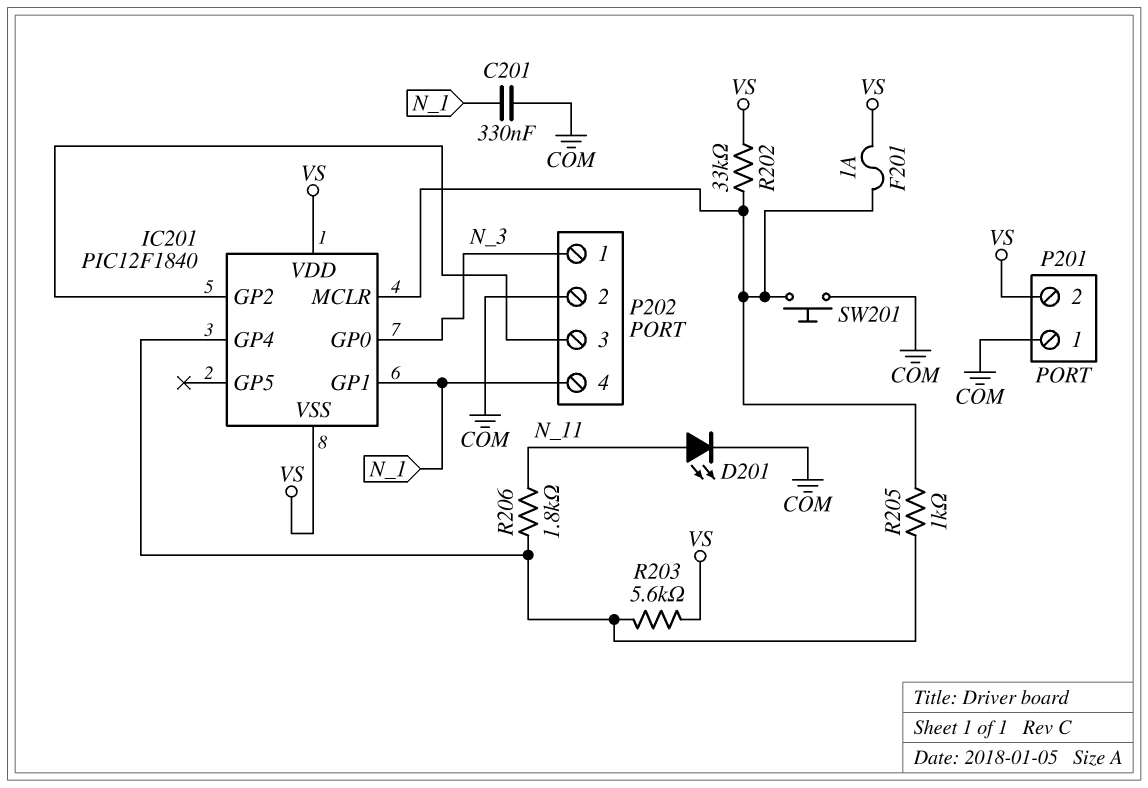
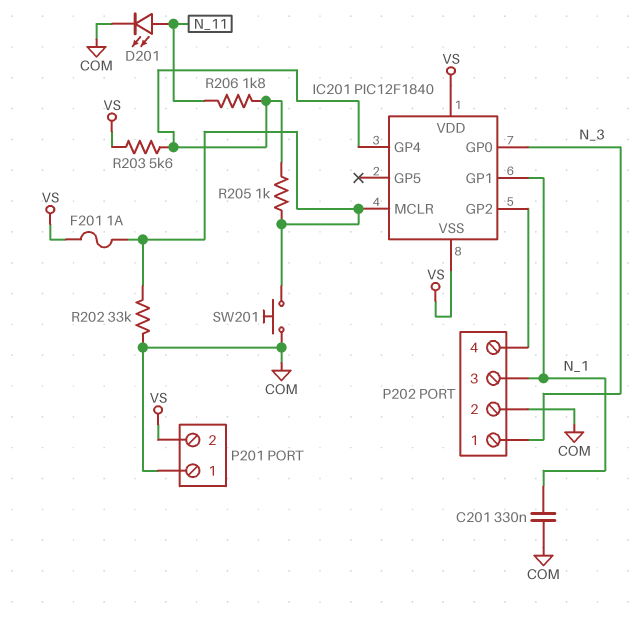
P202 pin 3: IC201/GP2 -> N_1
P202 pin 4: N_1 -> IC201/GP2
R202: 33k (IC201/MCLR, VS) -> 33k (COM, IC201/MCLR)

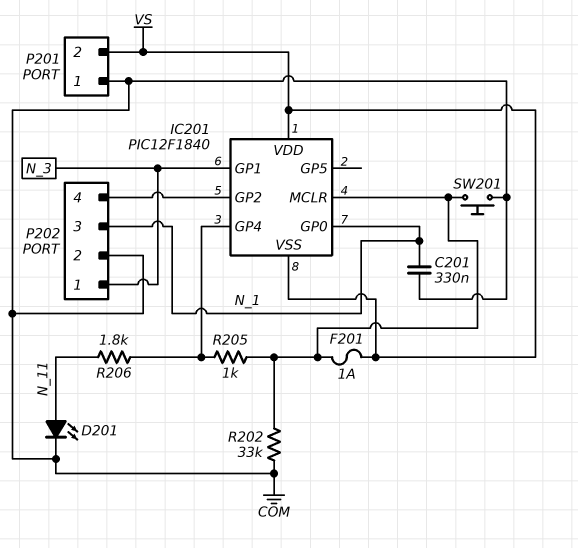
IC201 pin GP0: N_3 -> N_1
IC201 pin GP1: N_1 -> N_3
R203: 5.6k (IC201/GP4, VS) -> none

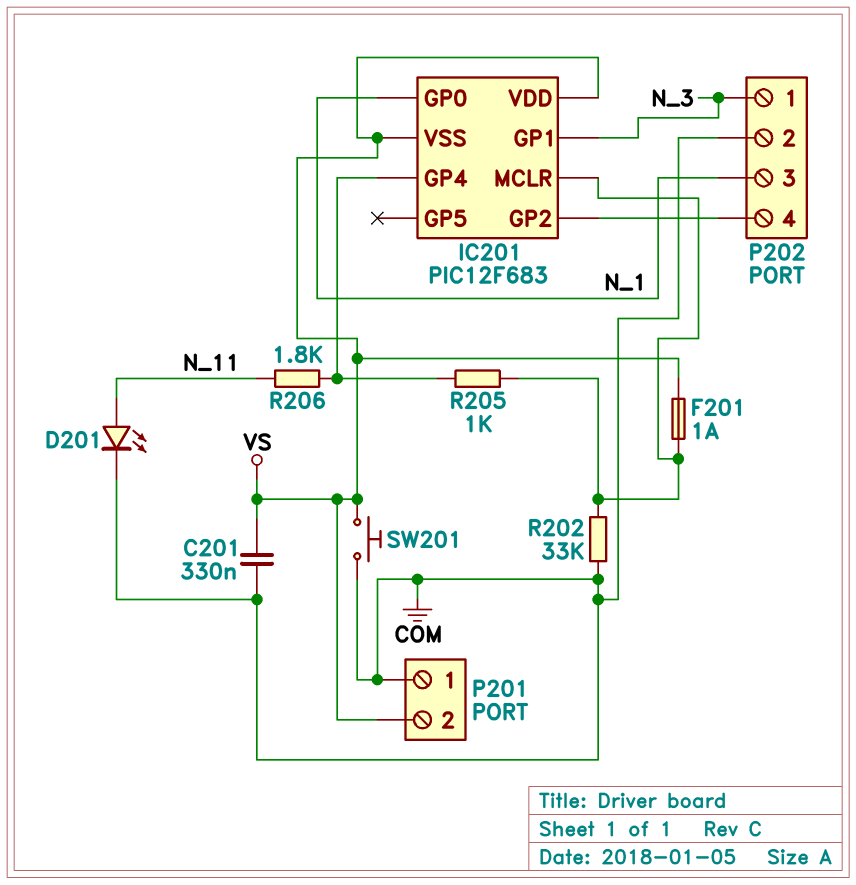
C201: 330nF (COM, N_1) -> 330nF (COM, VS)
IC201: PIC12F1840 -> PIC12F683
SW201: button (COM, IC201/MCLR) -> button (COM, VS)

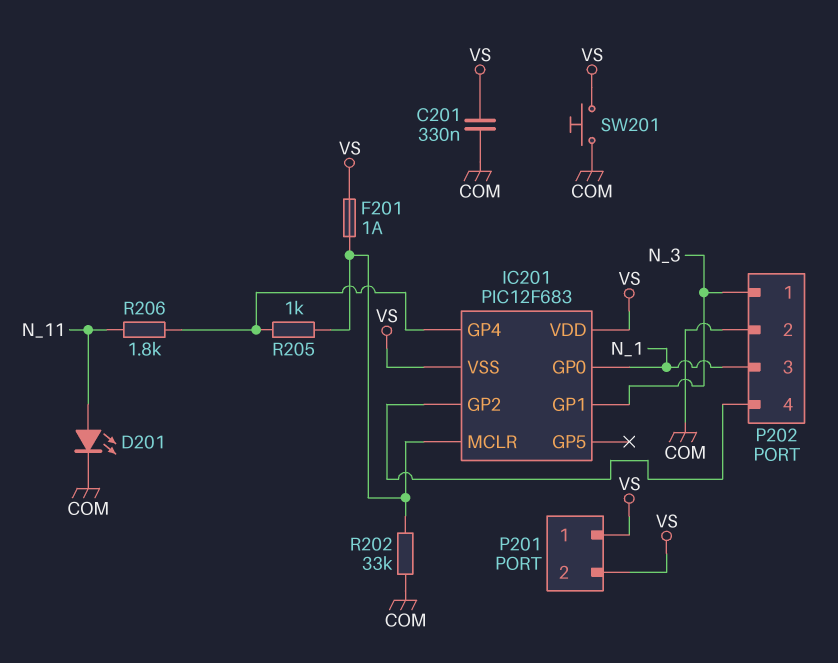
P201 pin 1: COM -> VS

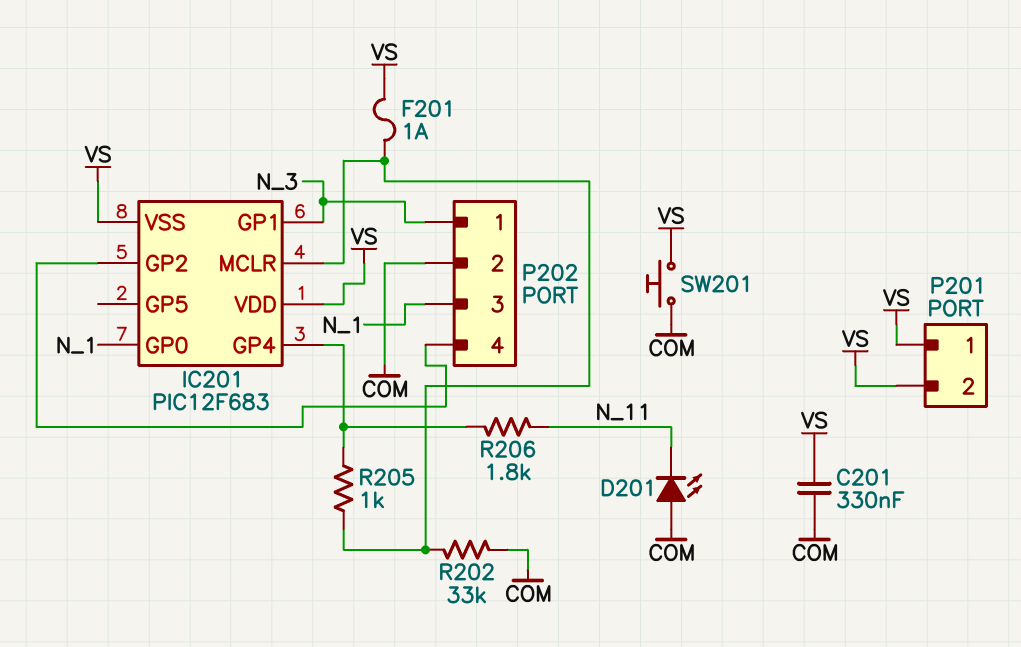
D201: LED (A N_11, K COM) -> LED (A COM, K N_11)

